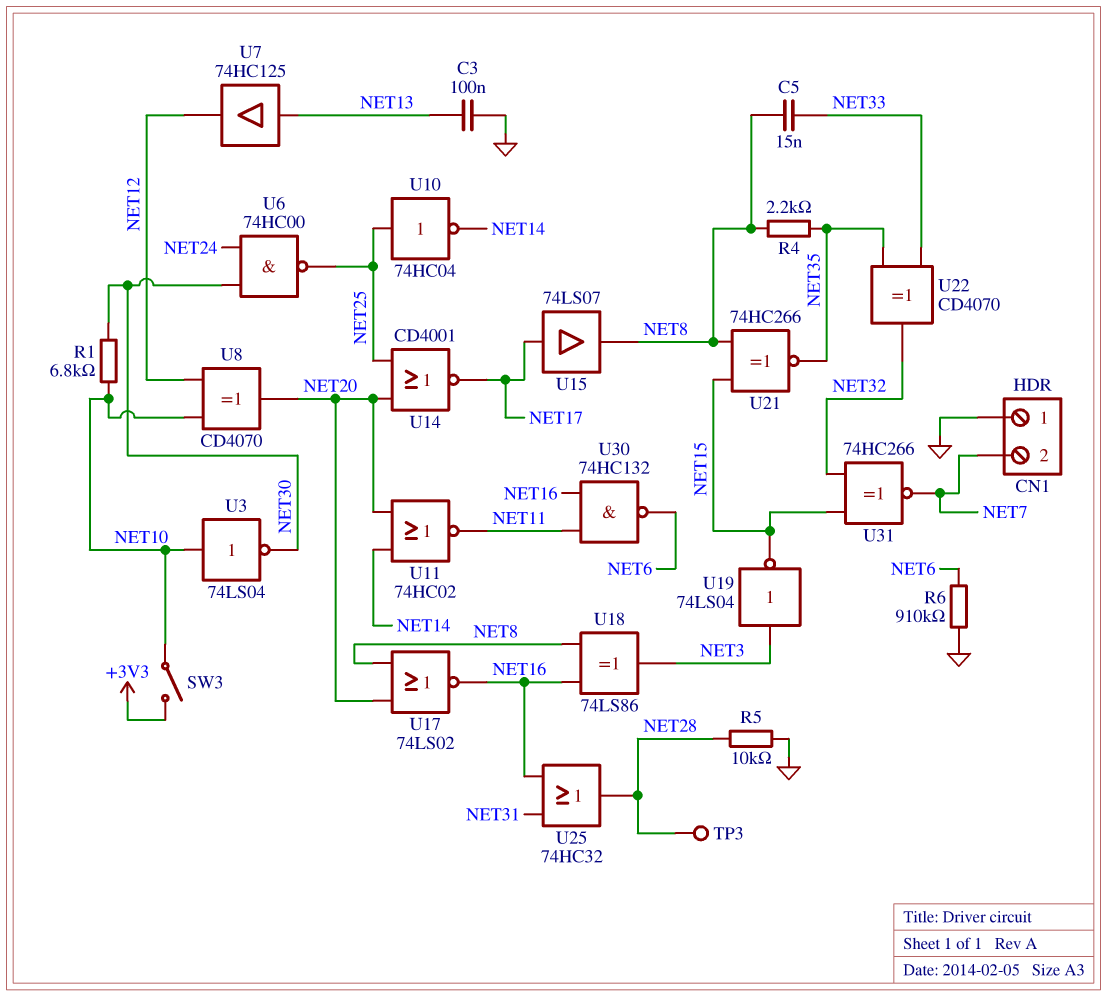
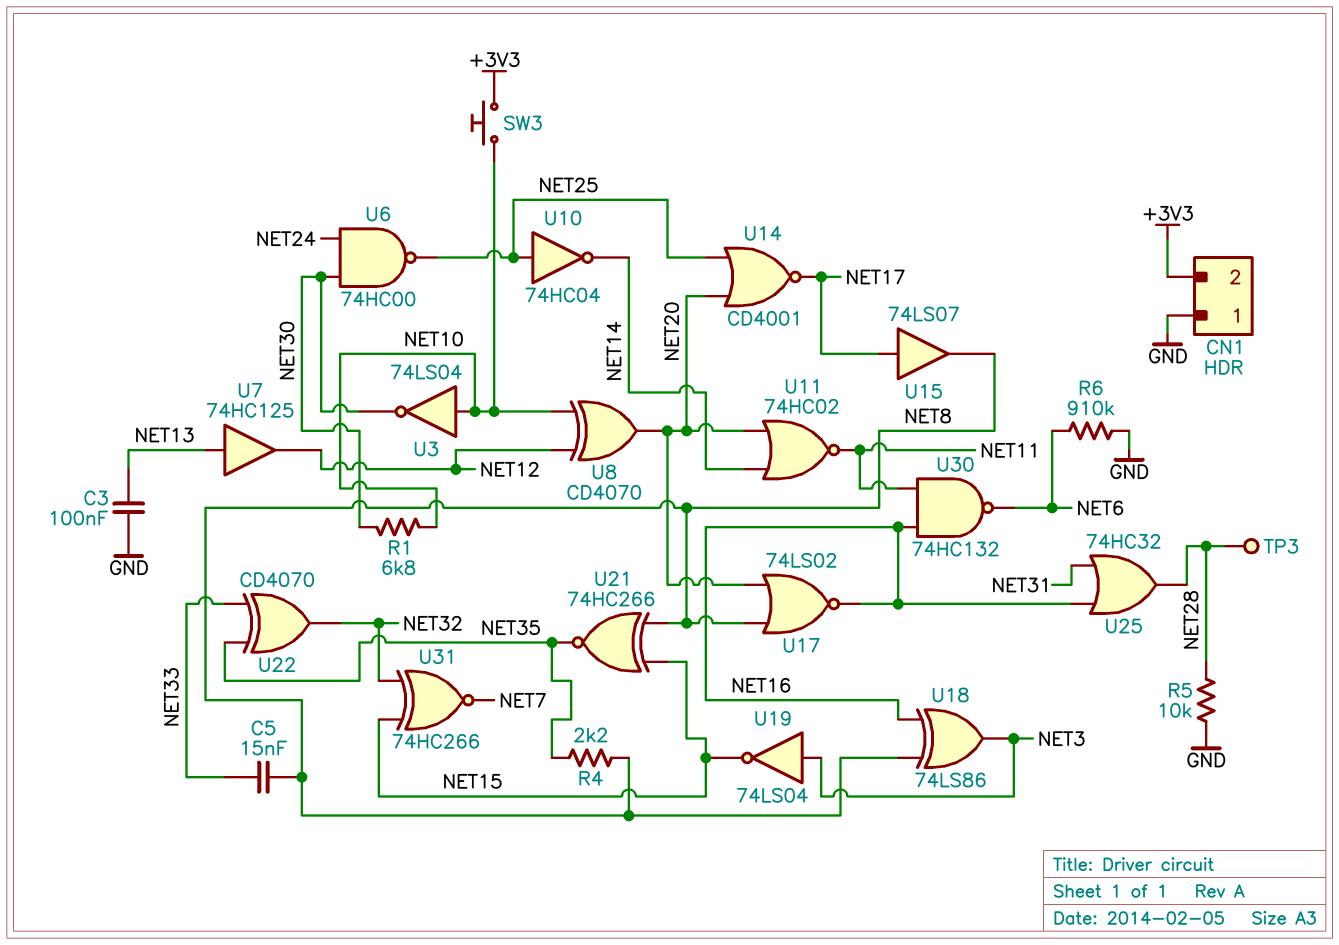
CN1 pin 2: NET7 -> +3V3
SW3: switch (+3V3, NET10) -> button (+3V3, NET10)

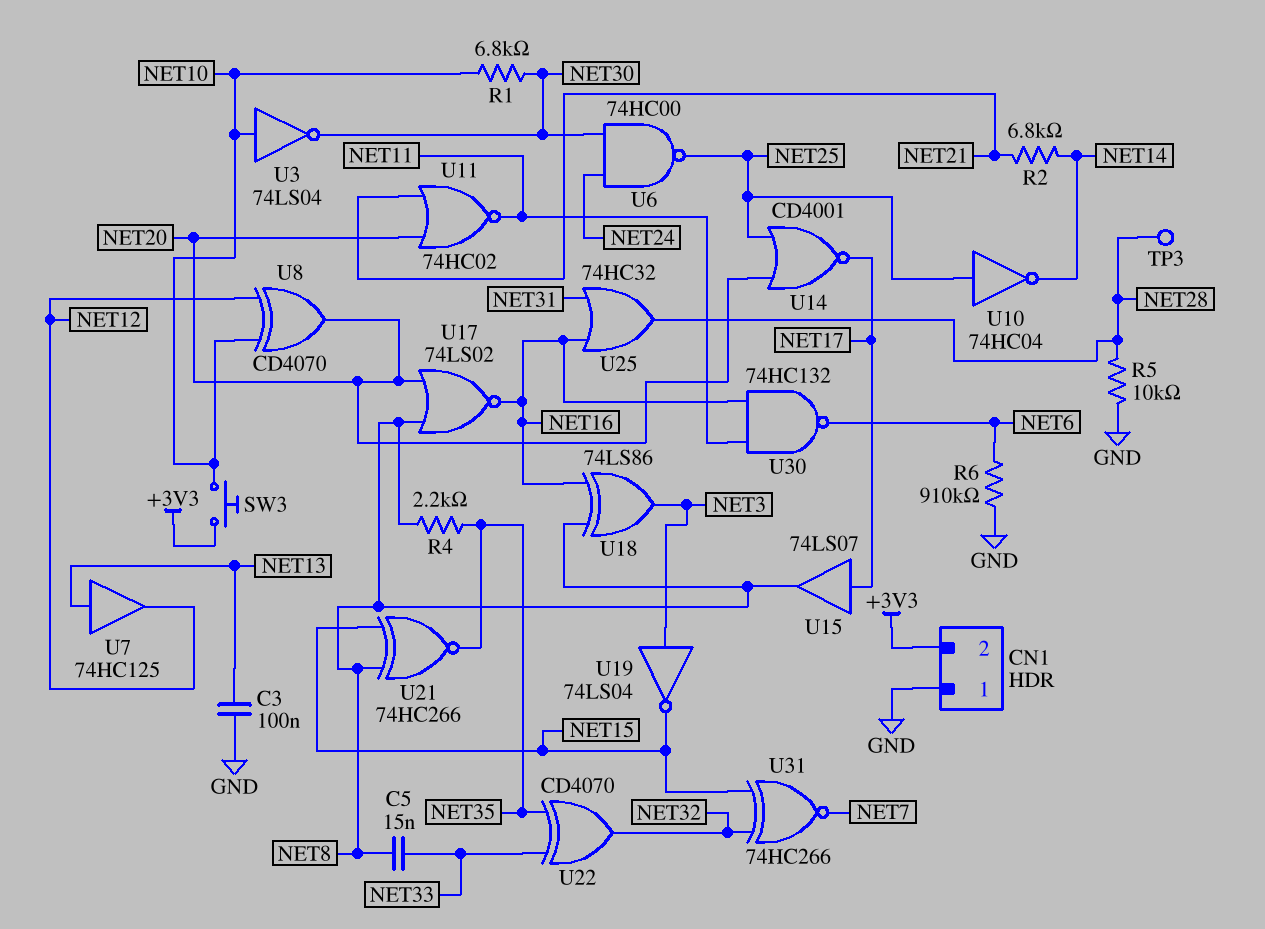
R2: none -> 6.8k (NET14, NET21)
U11: NOR 74HC02 (in NET14, in NET20, out NET11) -> NOR 74HC02 (in NET20, in NET21, out NET11)

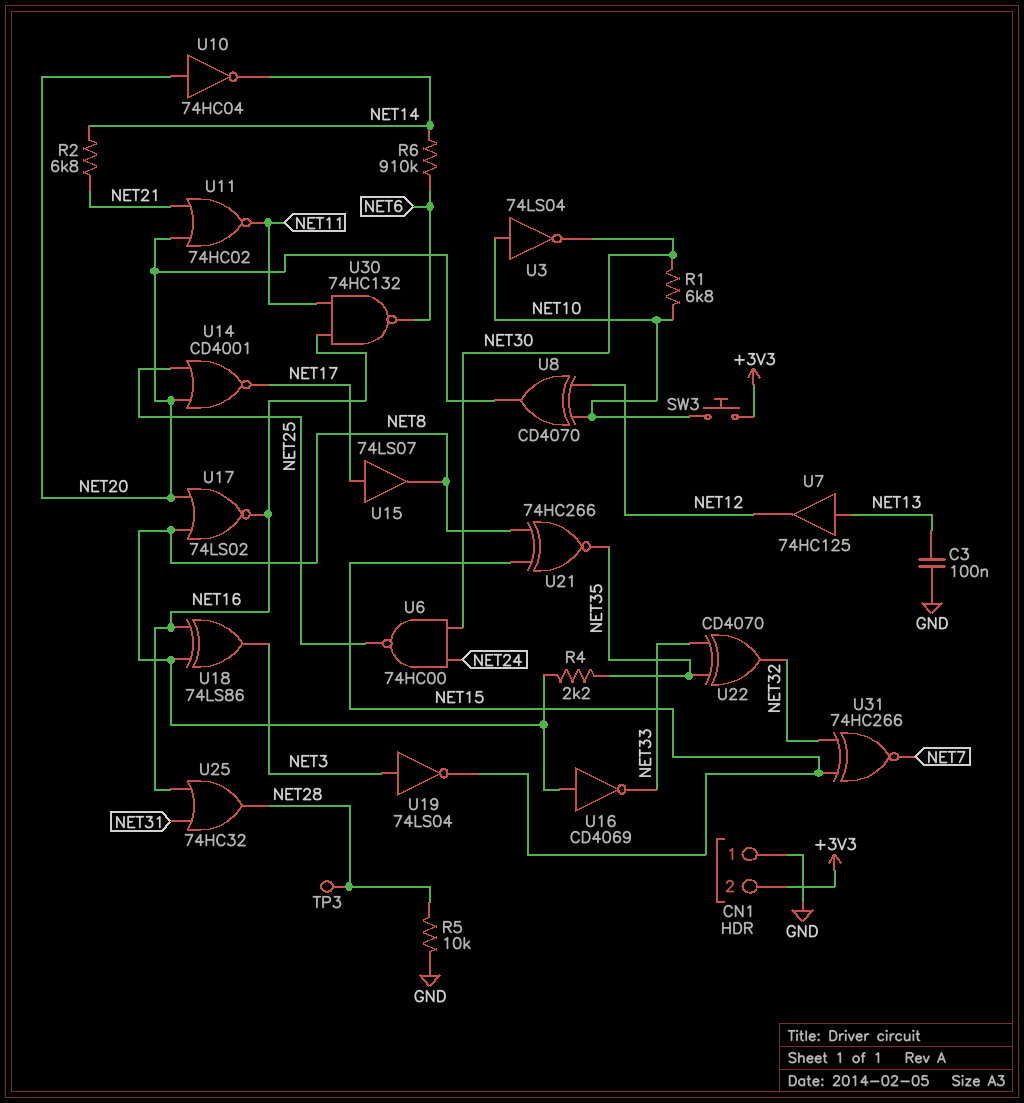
C5: 15nF (NET8, NET33) -> none
R6: 910k (GND, NET6) -> 910k (NET6, NET14)
U10: NOT 74HC04 (in NET25, out NET14) -> NOT 74HC04 (in NET20, out NET14)
U16: none -> NOT CD4069 (in NET8, out NET33)

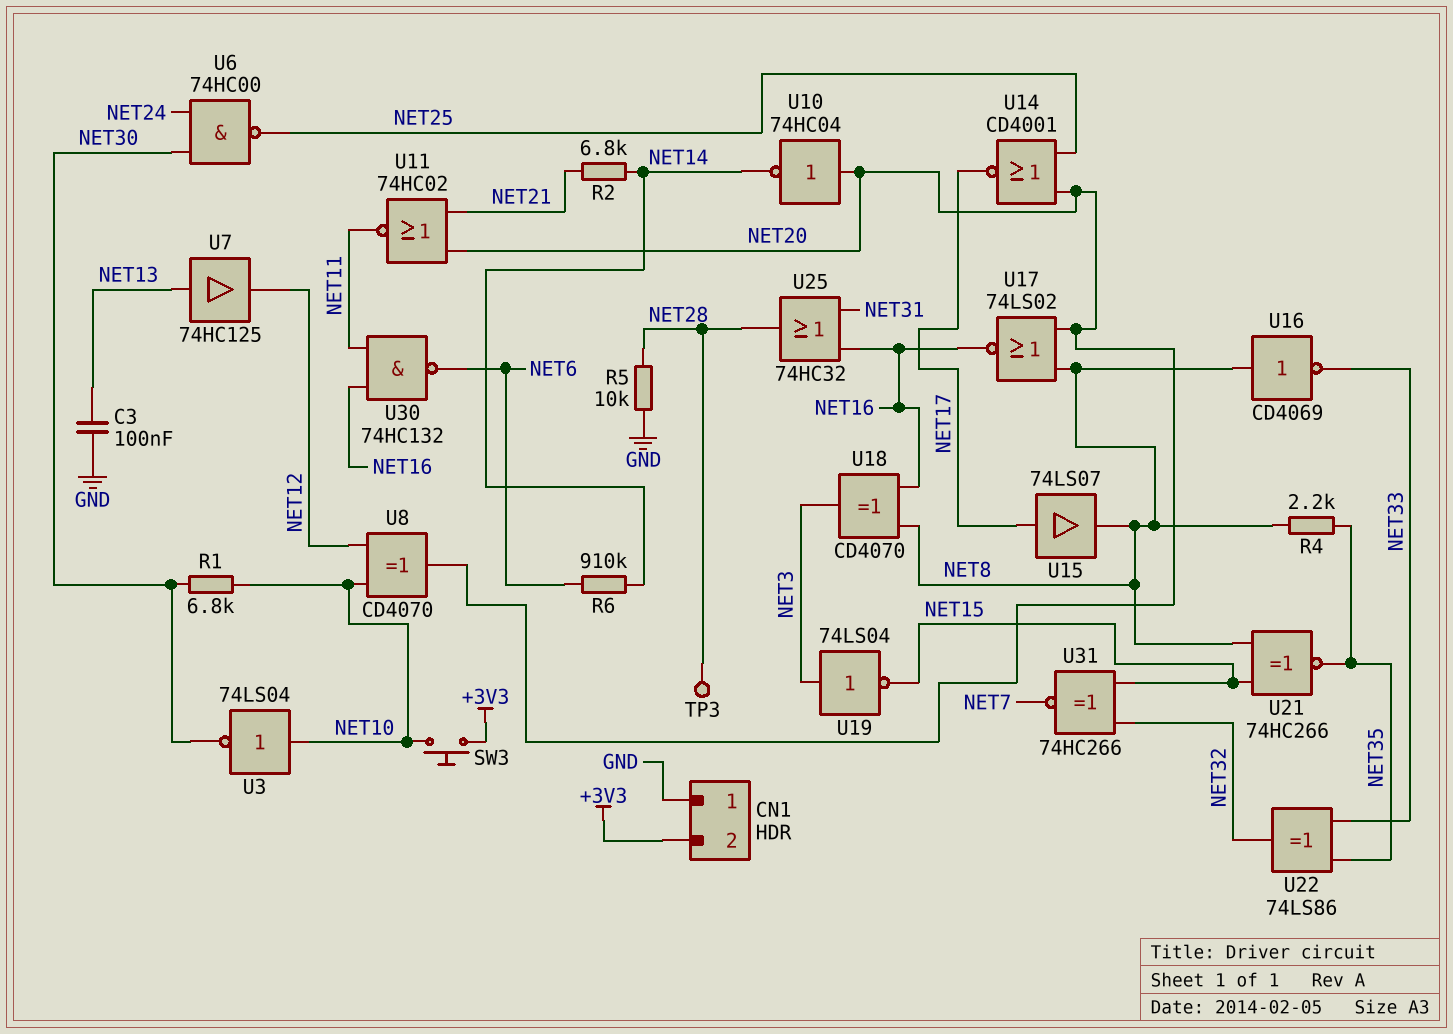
U18: XOR 74LS86 (in NET8, in NET16, out NET3) -> XOR CD4070 (in NET8, in NET16, out NET3)
U22: XOR CD4070 (in NET33, in NET35, out NET32) -> XOR 74LS86 (in NET33, in NET35, out NET32)

